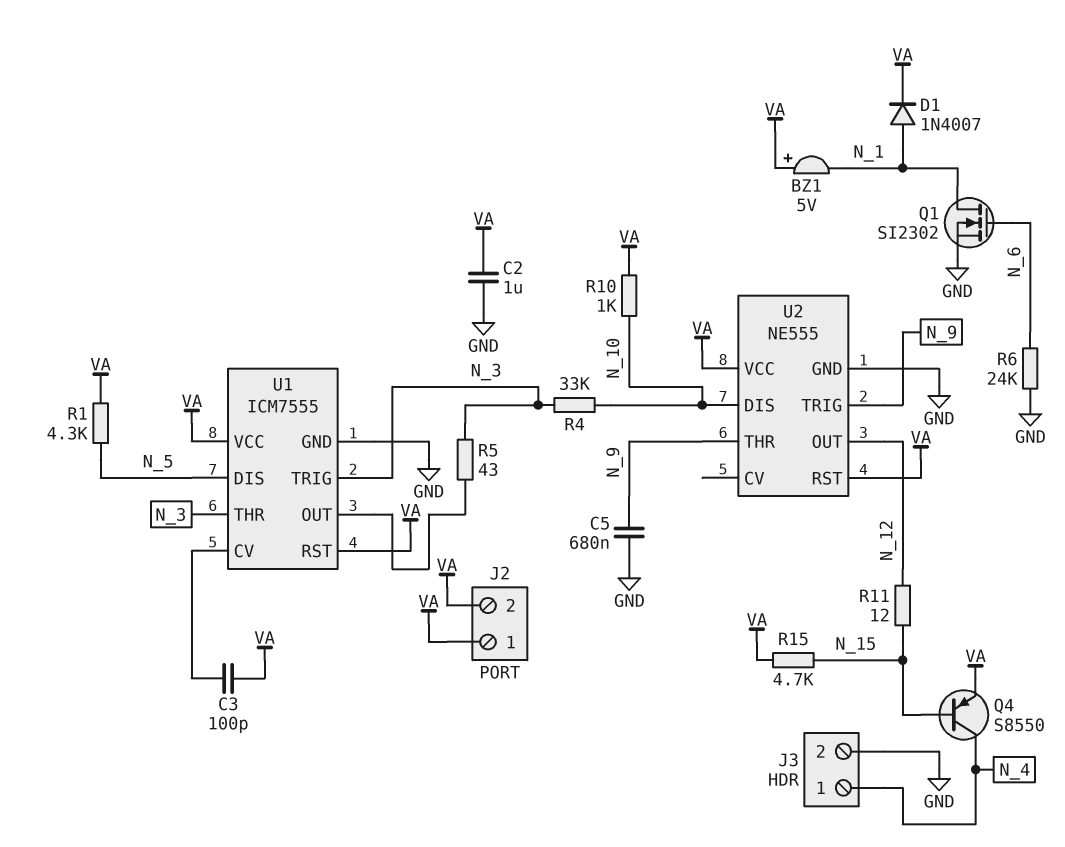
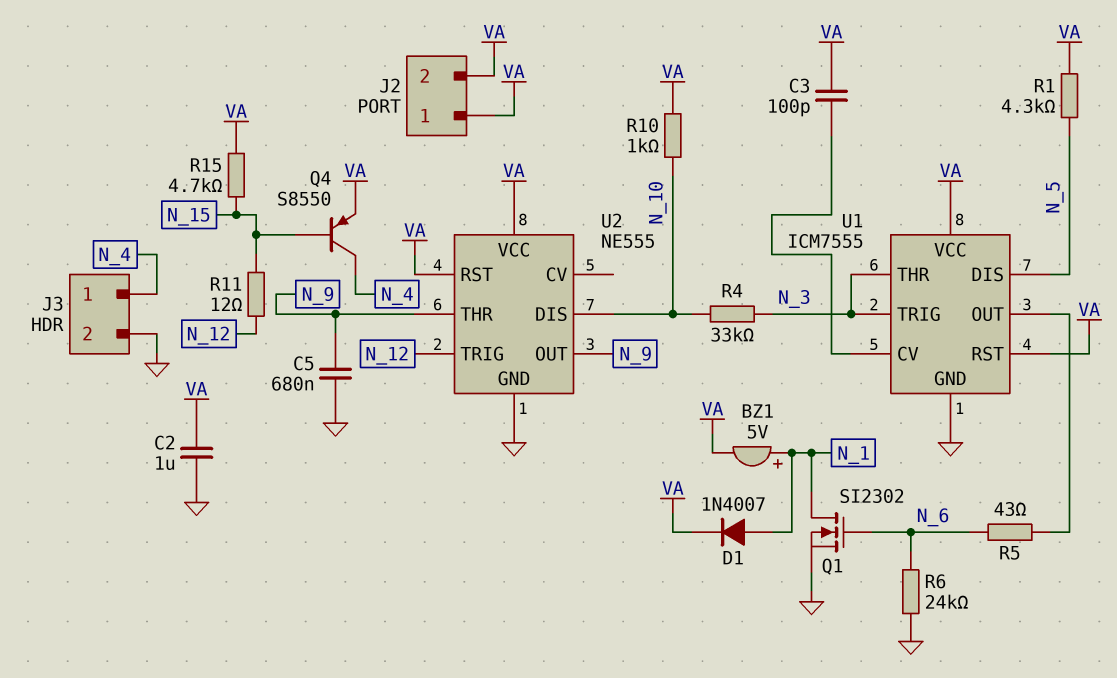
BZ1: buzzer 5V (plus VA, minus N_1) -> buzzer 5V (plus N_1, minus VA)
R5: 43 (N_3, U1/OUT) -> 43 (N_6, U1/OUT)
U2 pin OUT: N_12 -> N_9
U2 pin TRIG: N_9 -> N_12

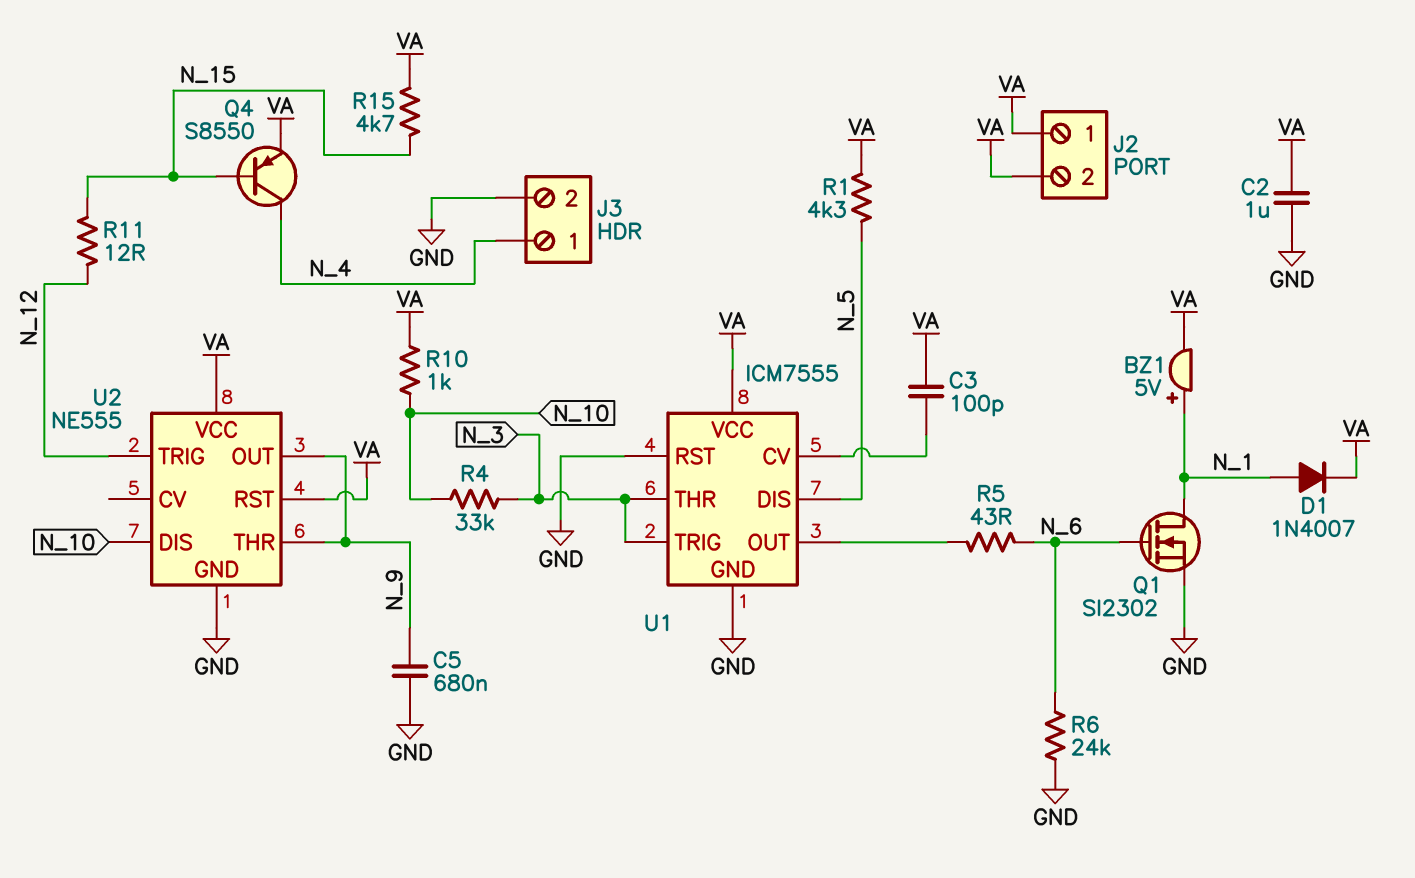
U1 pin RST: VA -> GND

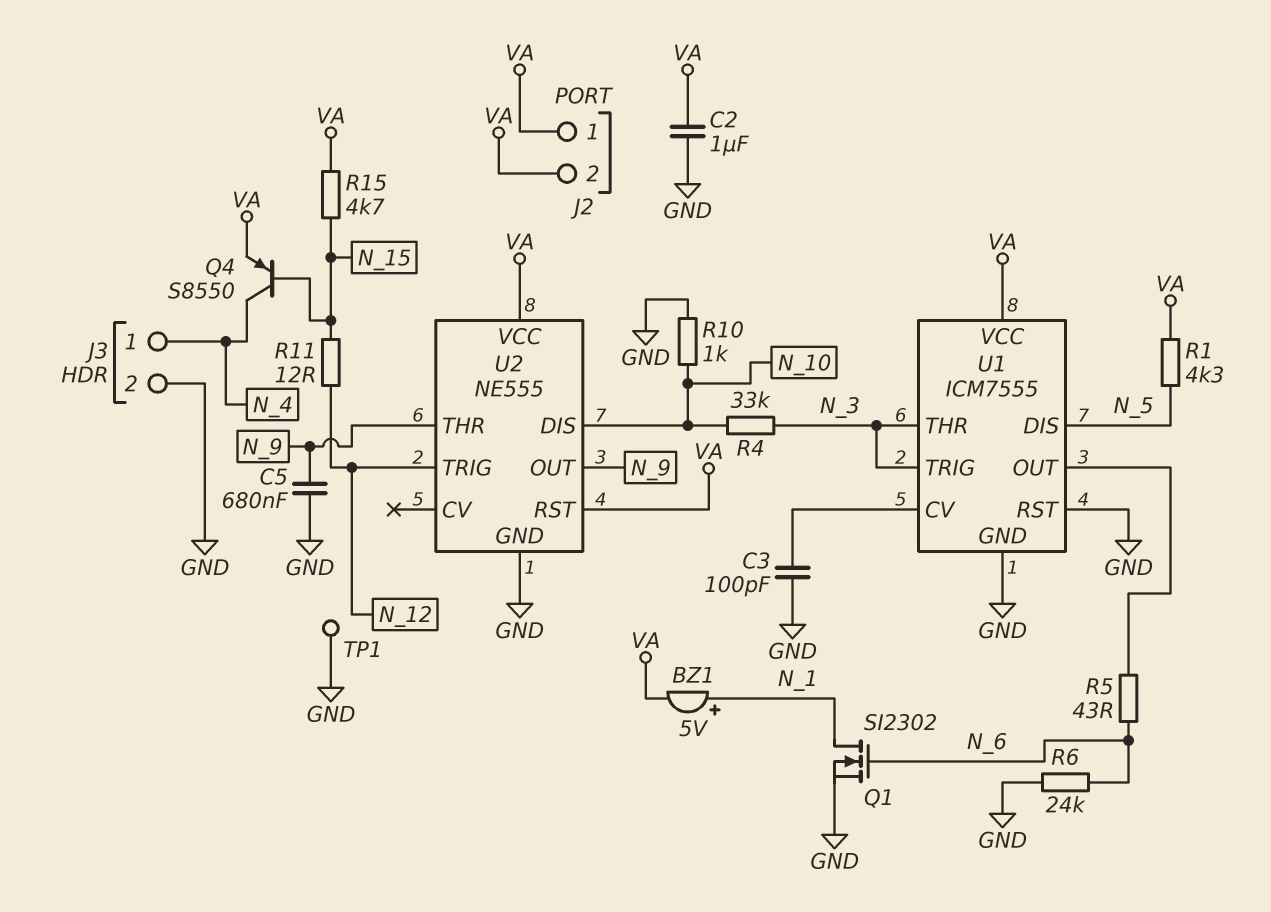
C3: 100pF (U1/CV, VA) -> 100pF (GND, U1/CV)
D1: diode 1N4007 (A N_1, K VA) -> none
R10: 1k (N_10, VA) -> 1k (GND, N_10)
TP1: none -> test point (GND)

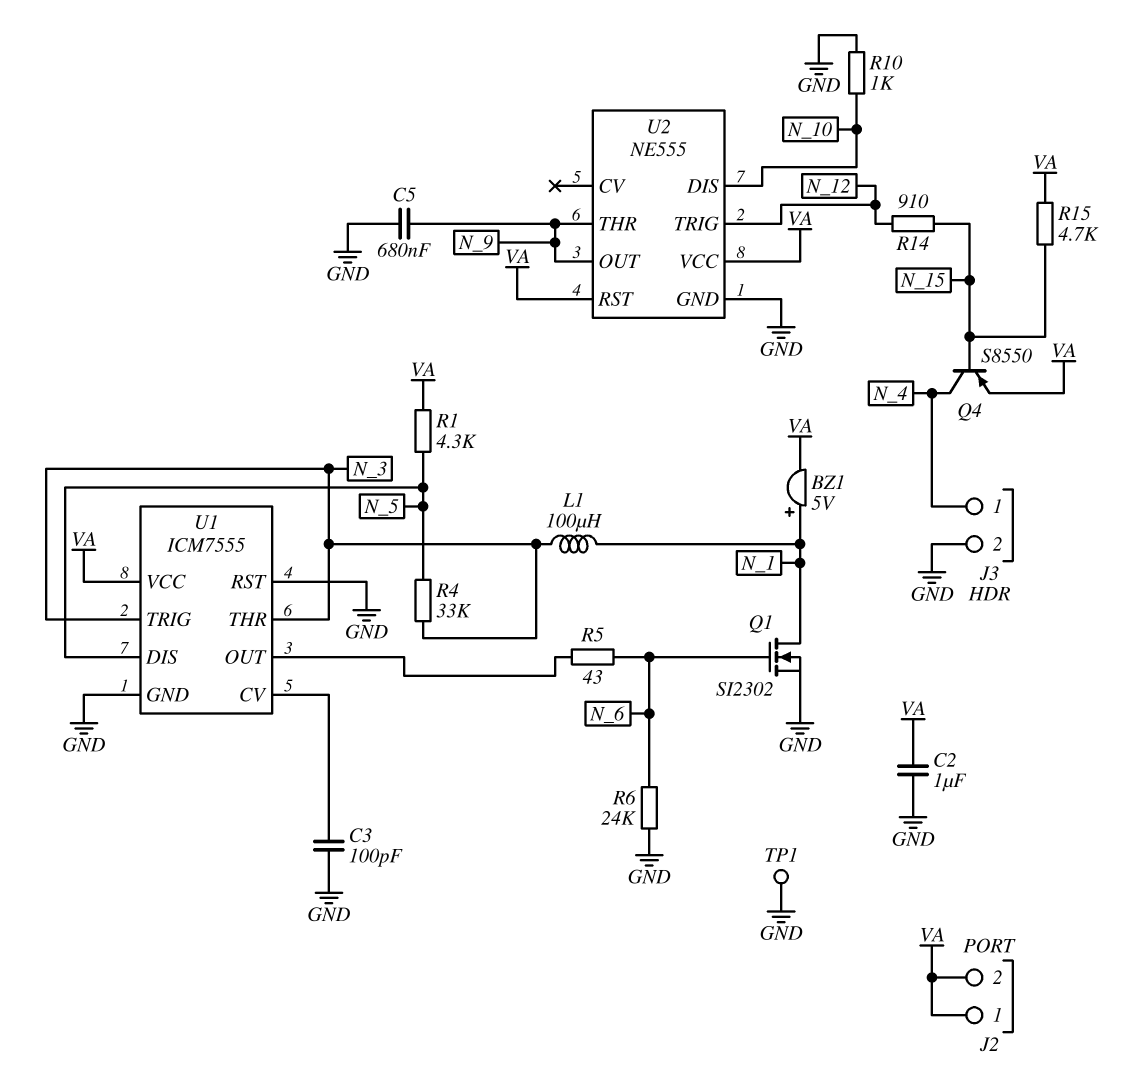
L1: none -> 100uH (N_1, N_3)
R4: 33k (N_3, N_10) -> 33k (N_3, N_5)
R11: 12 (N_12, N_15) -> none
R14: none -> 910 (N_12, N_15)

